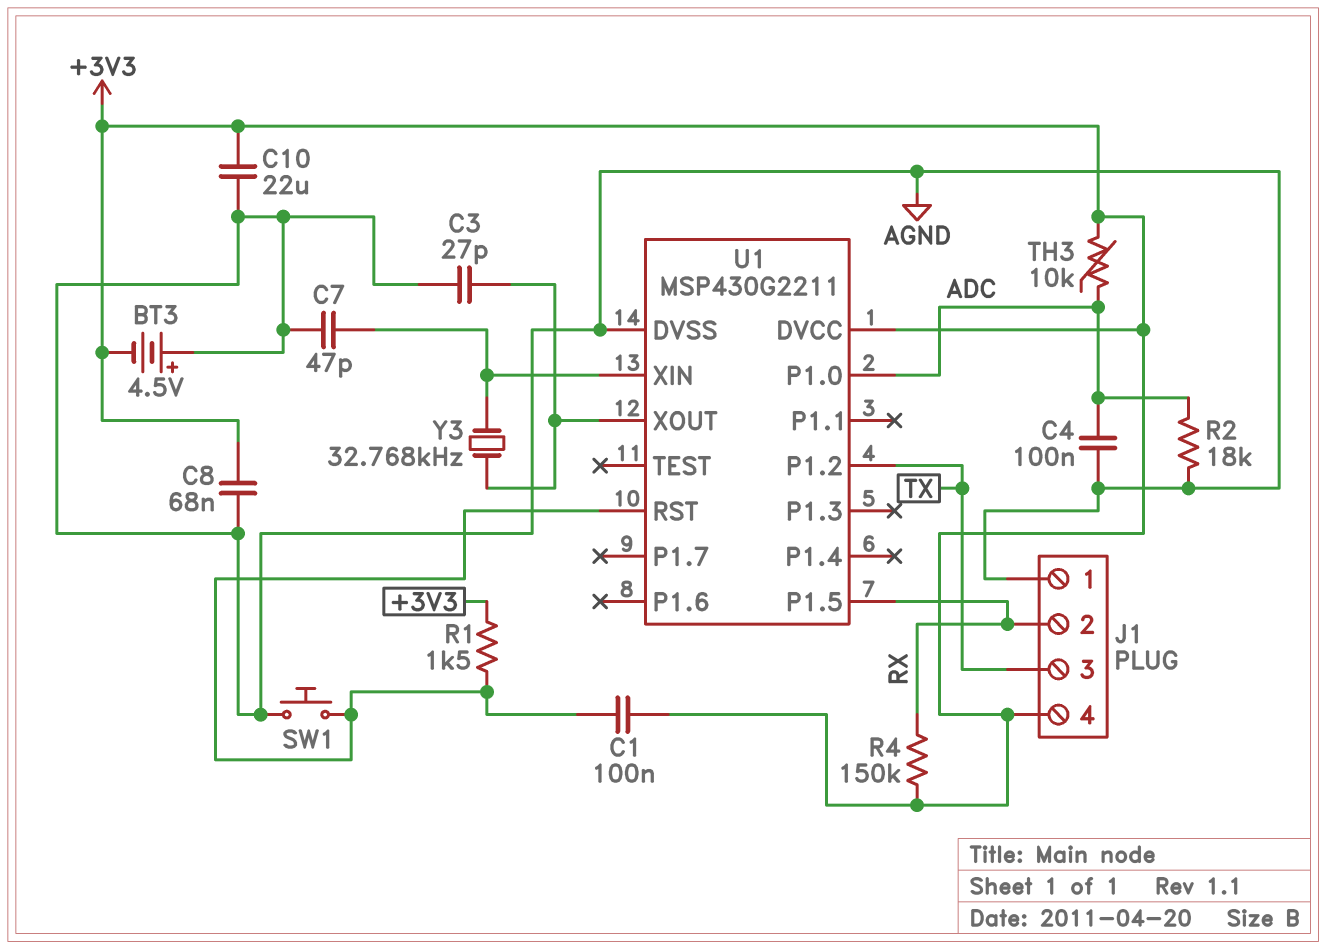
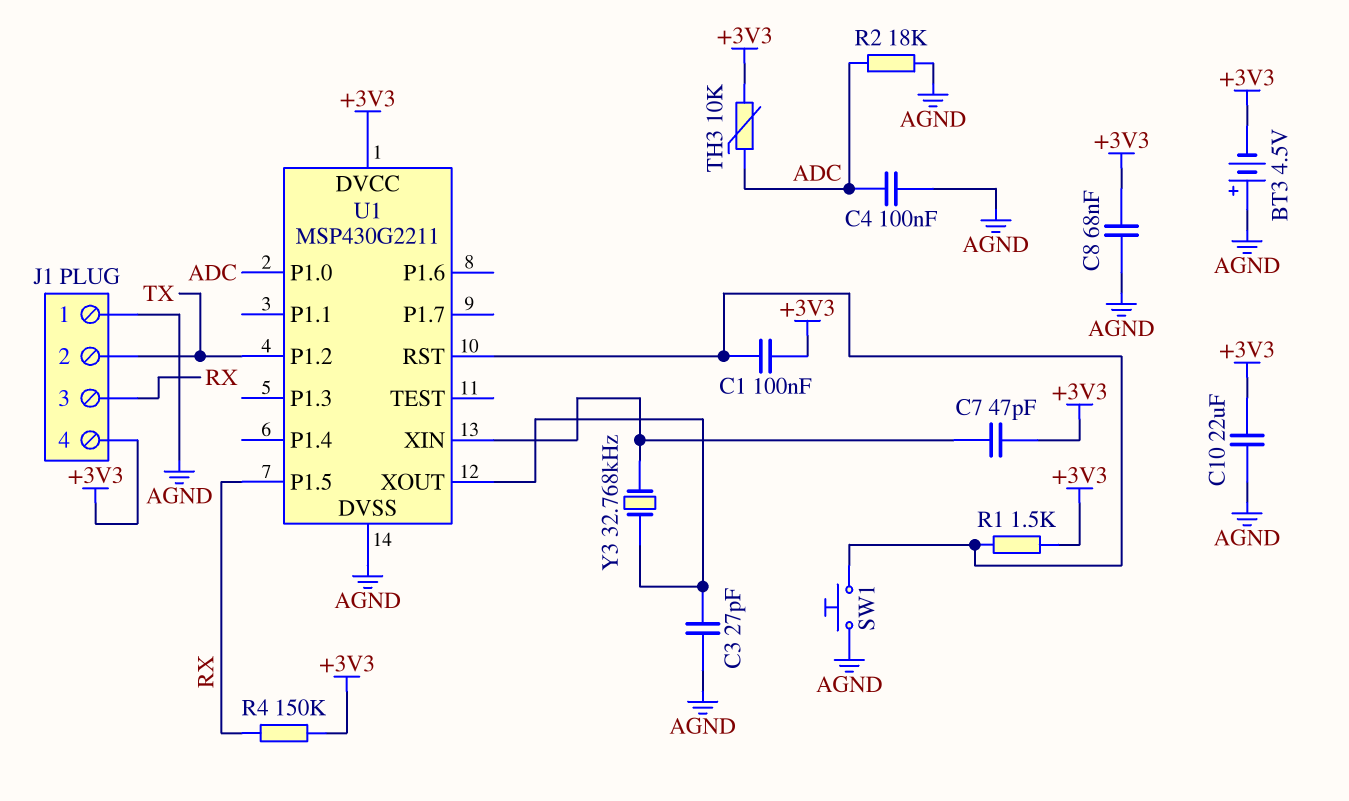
C7: 47pF (AGND, U1/XIN) -> 47pF (+3V3, U1/XIN)
J1 pin 2: RX -> TX
J1 pin 3: TX -> RX

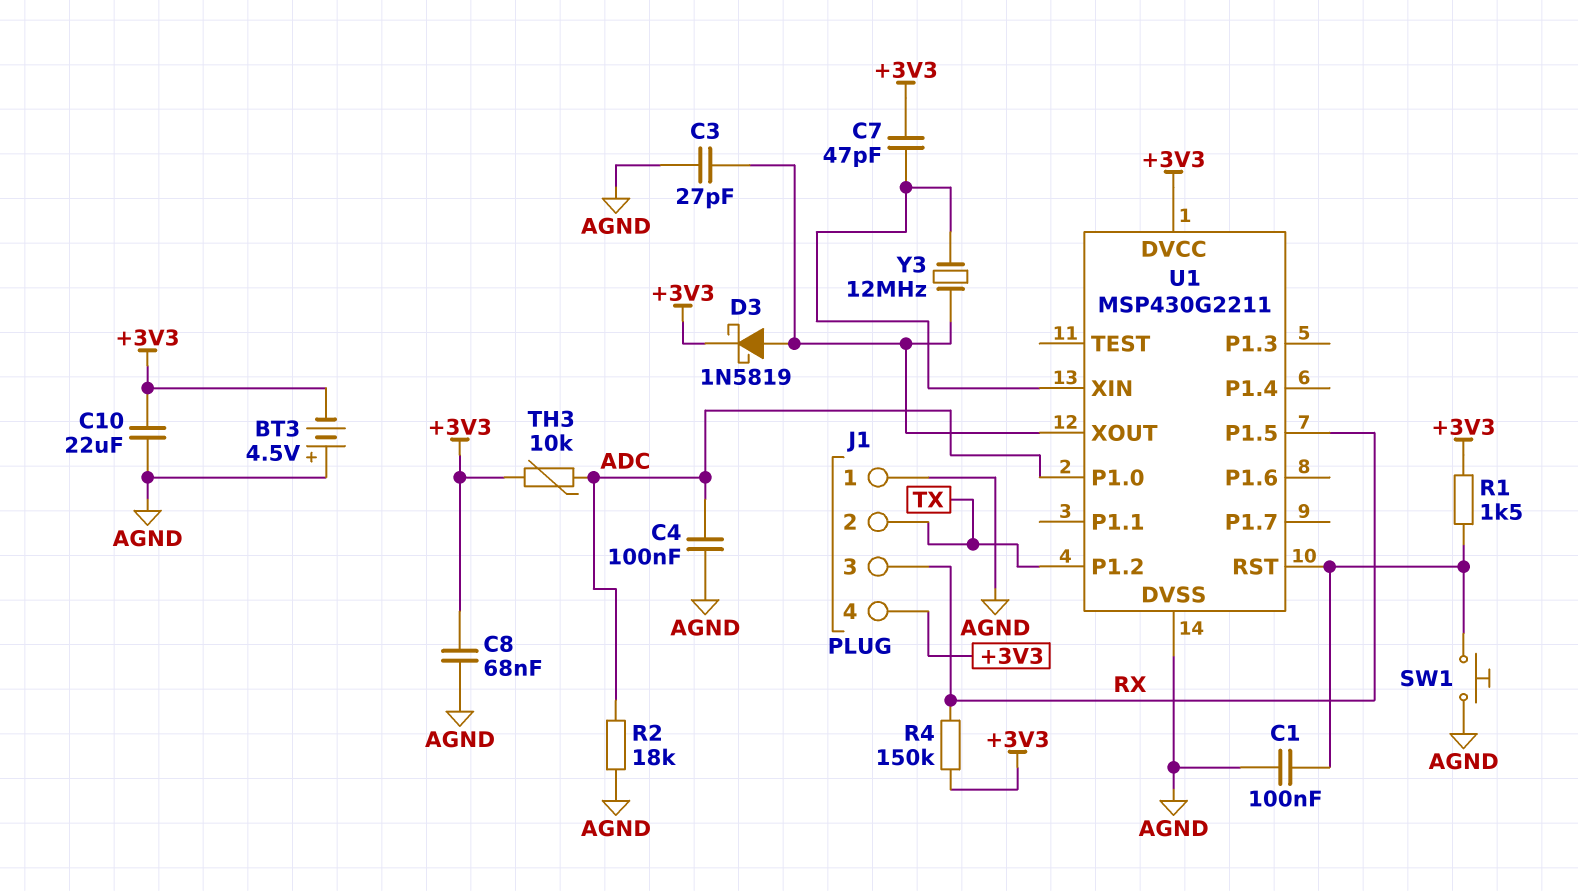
C1: 100nF (+3V3, U1/RST) -> 100nF (AGND, U1/RST)
D3: none -> schottky 1N5819 (A U1/XOUT, K +3V3)
Y3: 32.768kHz (U1/XIN, U1/XOUT) -> 12MHz (U1/XIN, U1/XOUT)

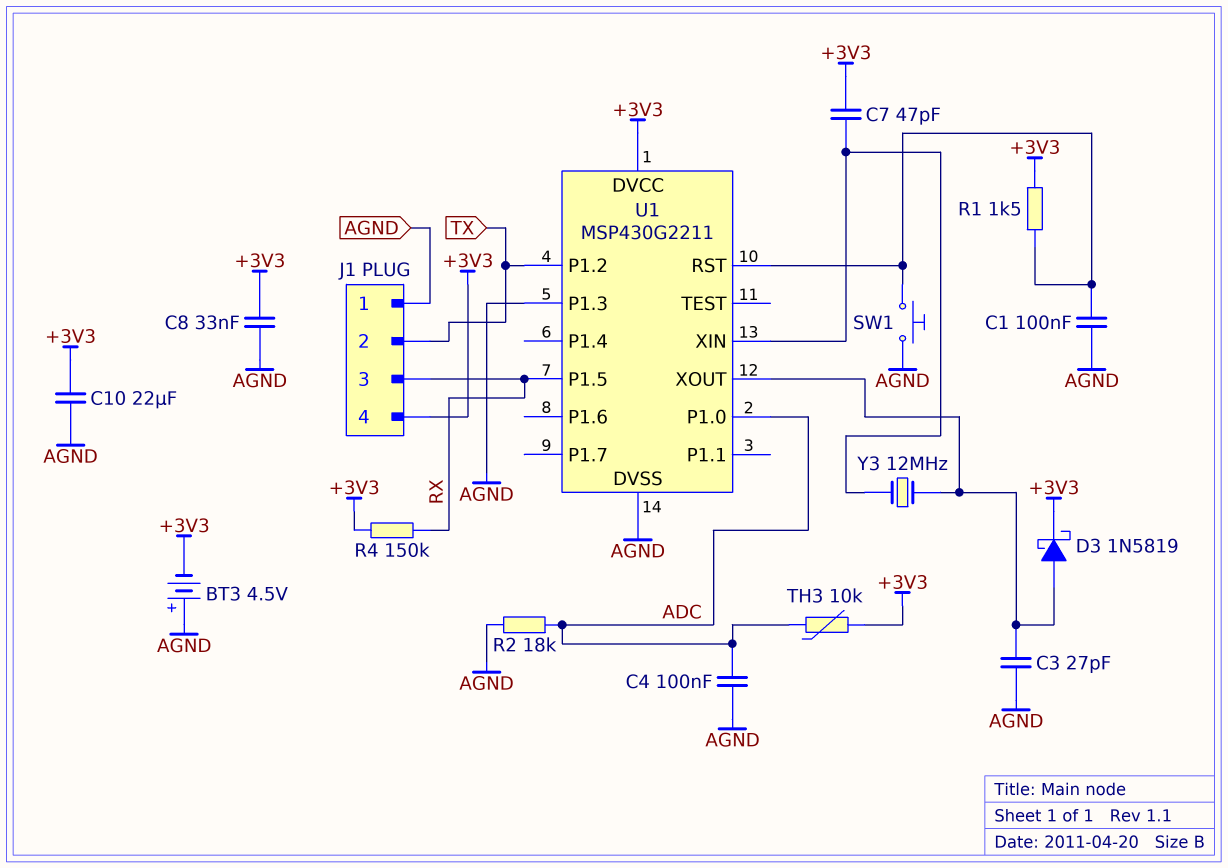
C8: 68nF (+3V3, AGND) -> 33nF (+3V3, AGND)
U1 pin P1.3: none -> AGND

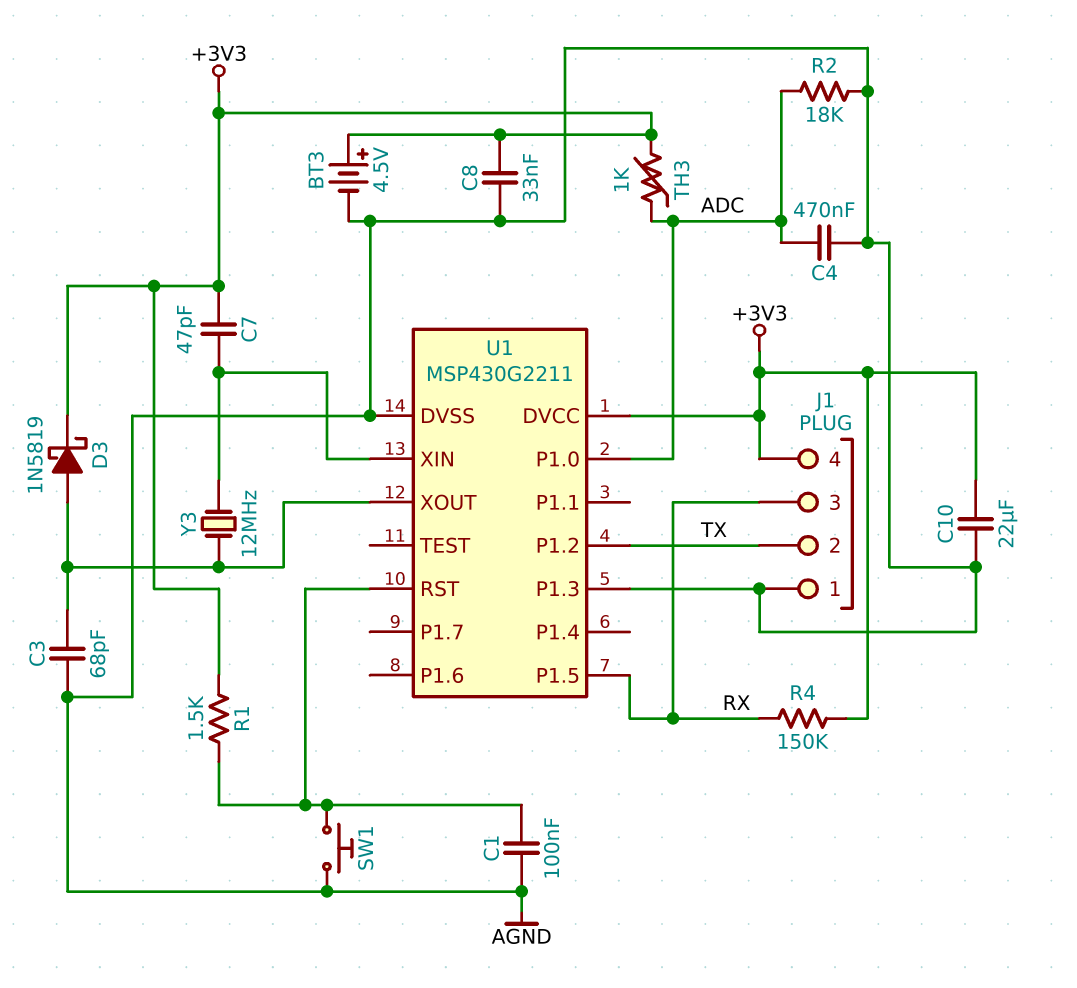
BT3: 4.5V (plus AGND, minus +3V3) -> 4.5V (plus +3V3, minus AGND)
C3: 27pF (AGND, U1/XOUT) -> 68pF (AGND, U1/XOUT)
C4: 100nF (ADC, AGND) -> 470nF (ADC, AGND)
TH3: 10k (+3V3, ADC) -> 1k (+3V3, ADC)

